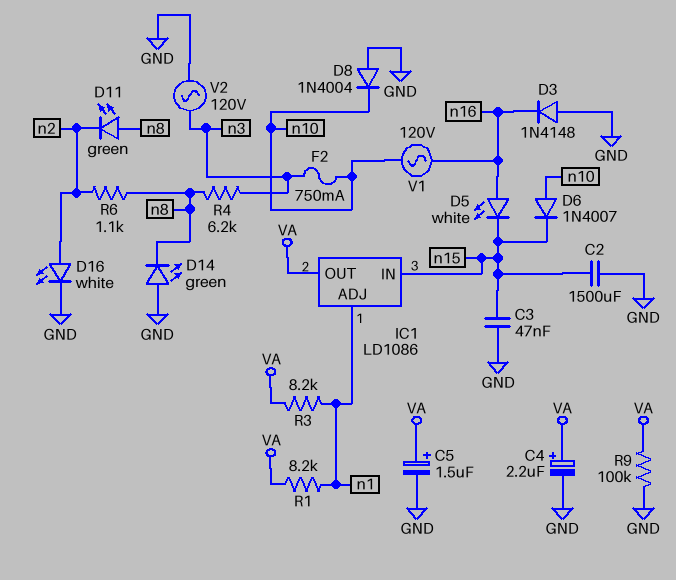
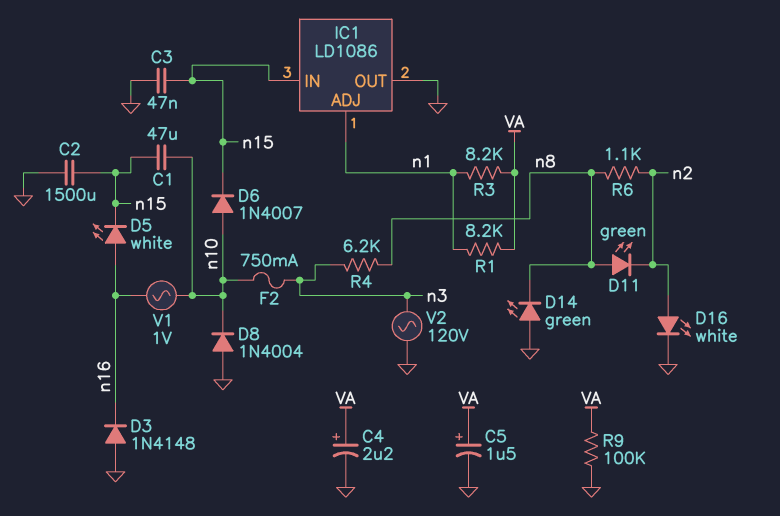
C1: none -> 47uF (n10, n15)
IC1 pin OUT: VA -> GND
V1: AC 120V (n10, n16) -> AC 1V (n10, n16)

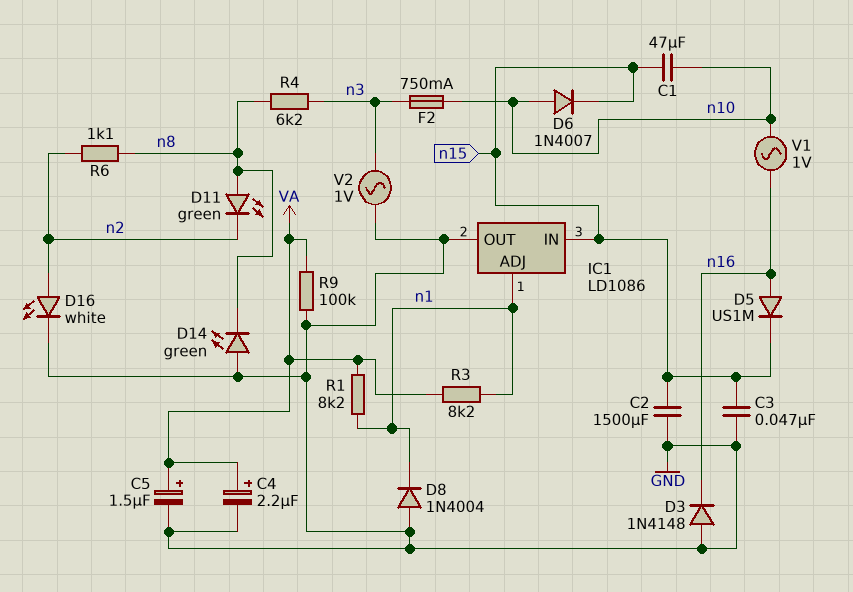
D5: LED white (A n16, K n15) -> diode US1M (A n16, K n15)
D8: diode 1N4004 (A GND, K n10) -> diode 1N4004 (A GND, K n1)
V2: AC 120V (GND, n3) -> AC 1V (GND, n3)

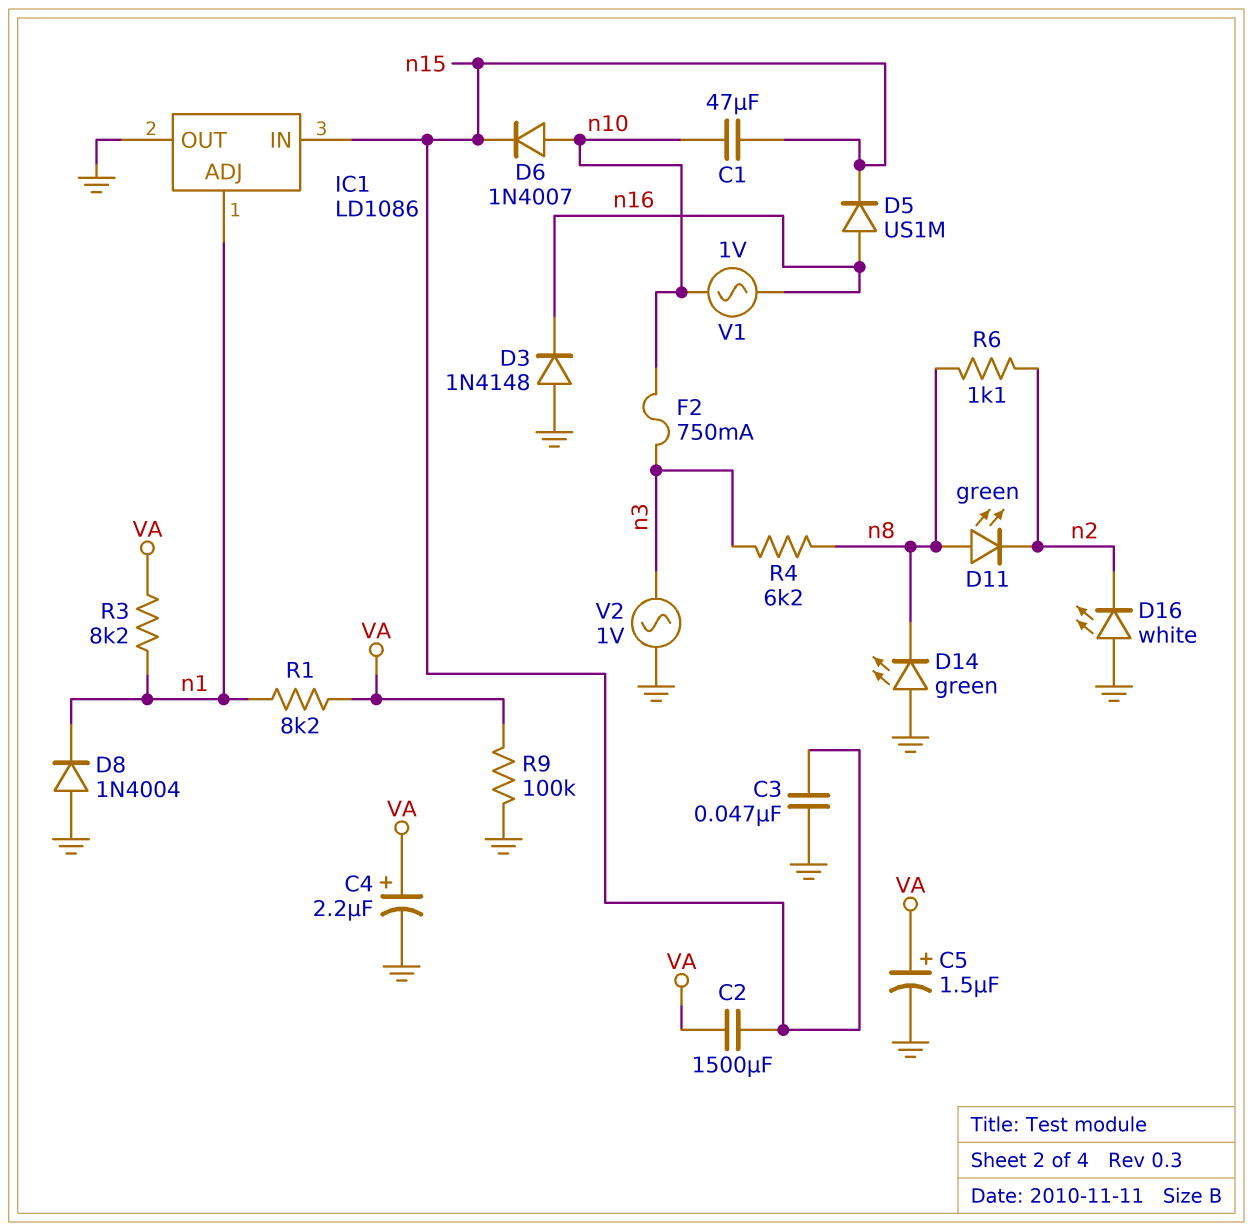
C2: 1500uF (GND, n15) -> 1500uF (VA, n15)
D16: LED white (A n2, K GND) -> LED white (A GND, K n2)

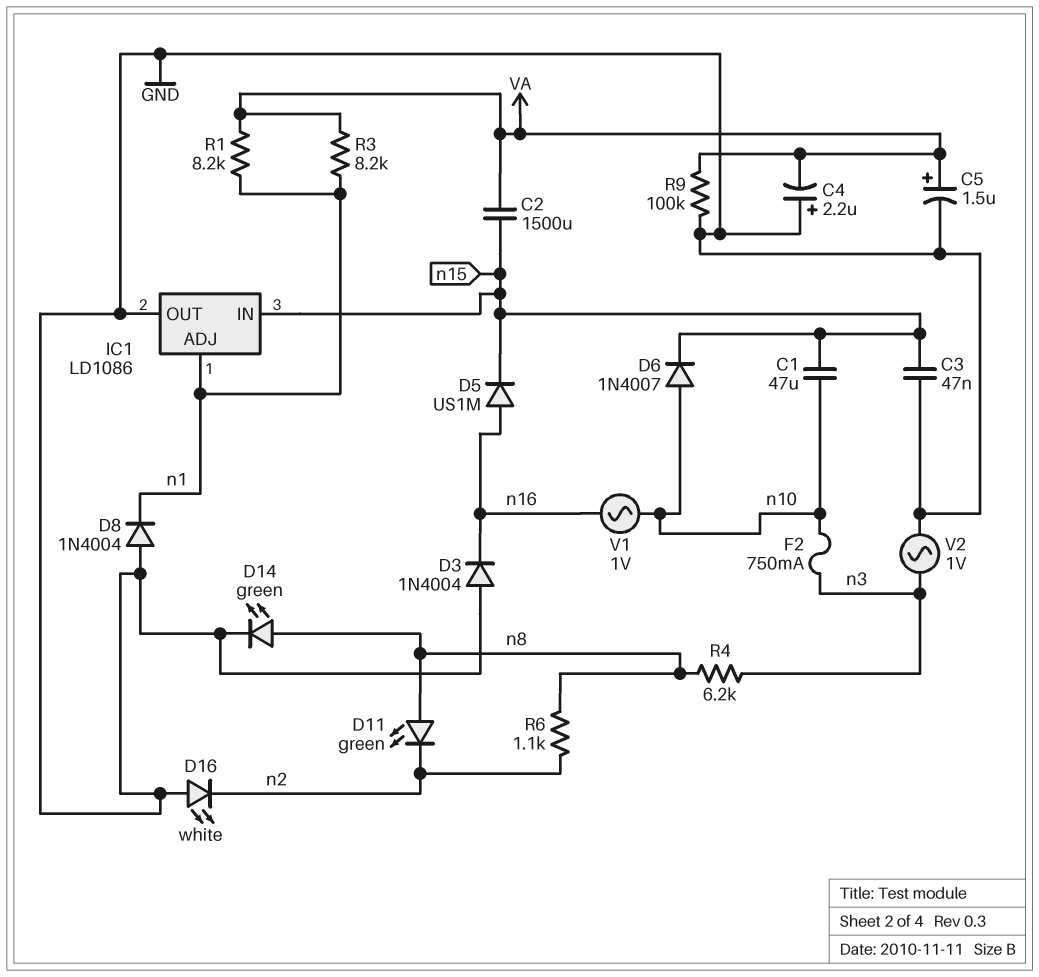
C4: 2.2uF (plus VA, minus GND) -> 2.2uF (plus GND, minus VA)
D3: diode 1N4148 (A GND, K n16) -> diode 1N4004 (A GND, K n16)
D14: LED green (A GND, K n8) -> LED green (A n8, K GND)

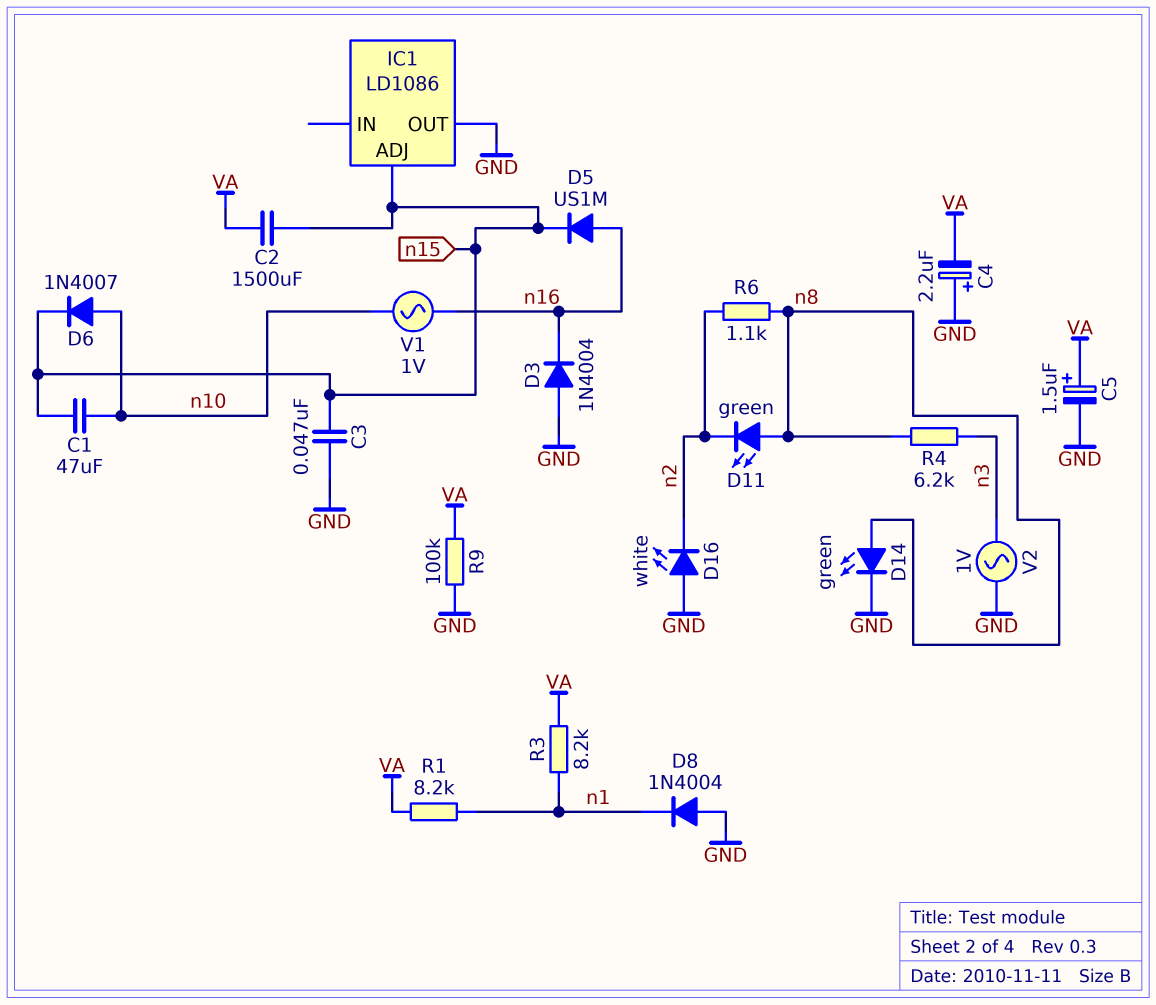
F2: 750mA (n3, n10) -> none
IC1 pin ADJ: n1 -> n15
IC1 pin IN: n15 -> none

